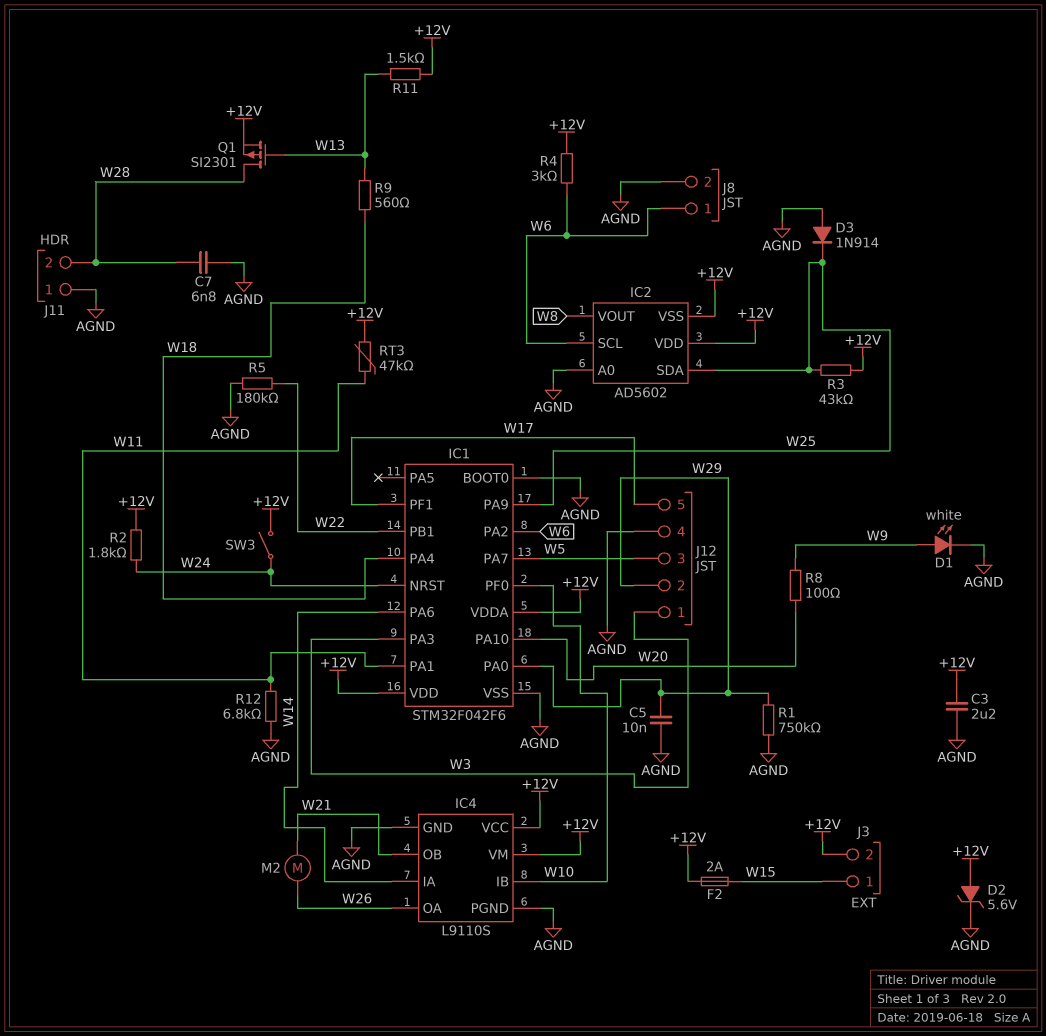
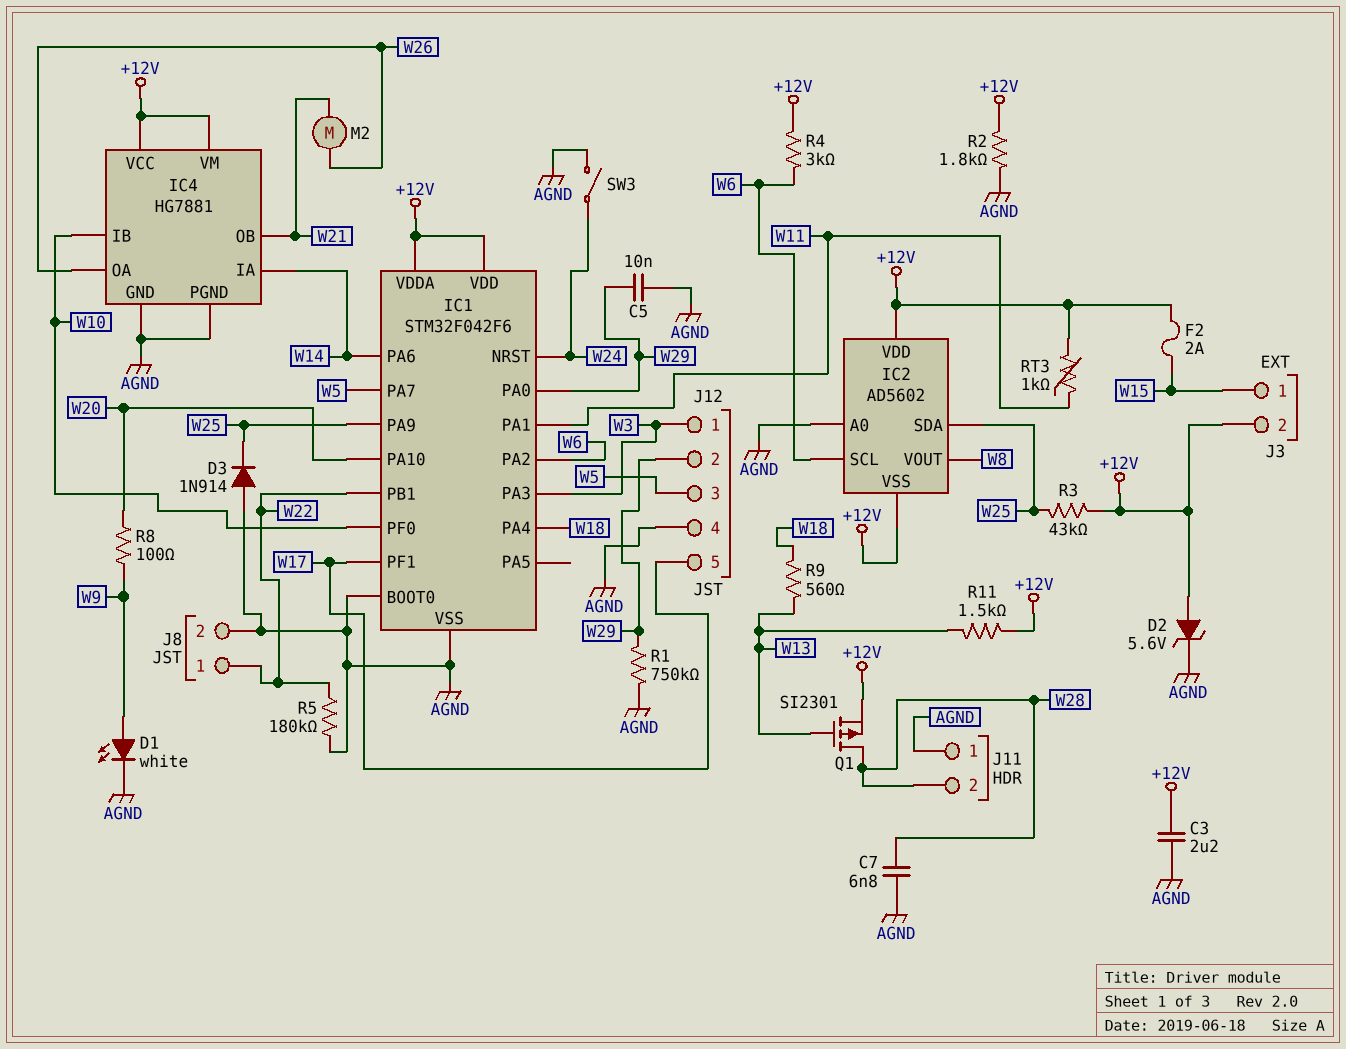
IC4: L9110S -> HG7881
J8 pin 1: W6 -> W22
R2: 1.8k (+12V, W24) -> 1.8k (+12V, AGND)
R12: 6.8k (AGND, W11) -> none
RT3: 47k (+12V, W11) -> 1k (+12V, W11)
SW3: switch (+12V, W24) -> switch (AGND, W24)

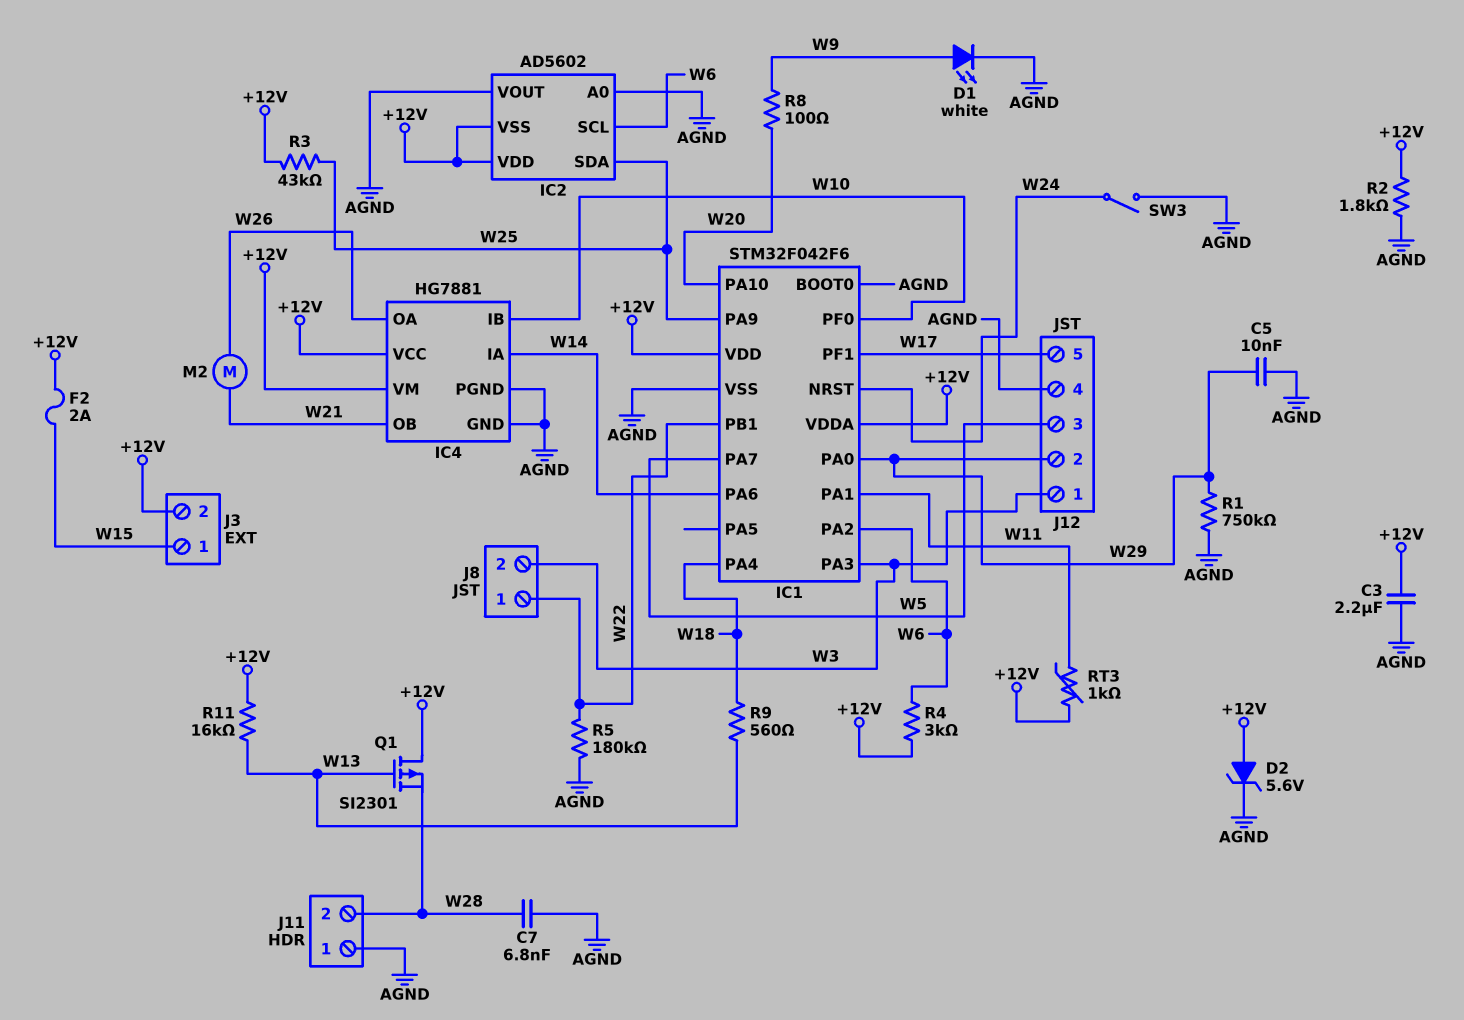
D3: diode 1N914 (A AGND, K W25) -> none
IC2 pin VOUT: W8 -> AGND
J8 pin 2: AGND -> W3
Q1: PMOS SI2301 (G W13, D W28, S +12V) -> PMOS SI2301 (G W13, D +12V, S W28)
R11: 1.5k (+12V, W13) -> 16k (+12V, W13)

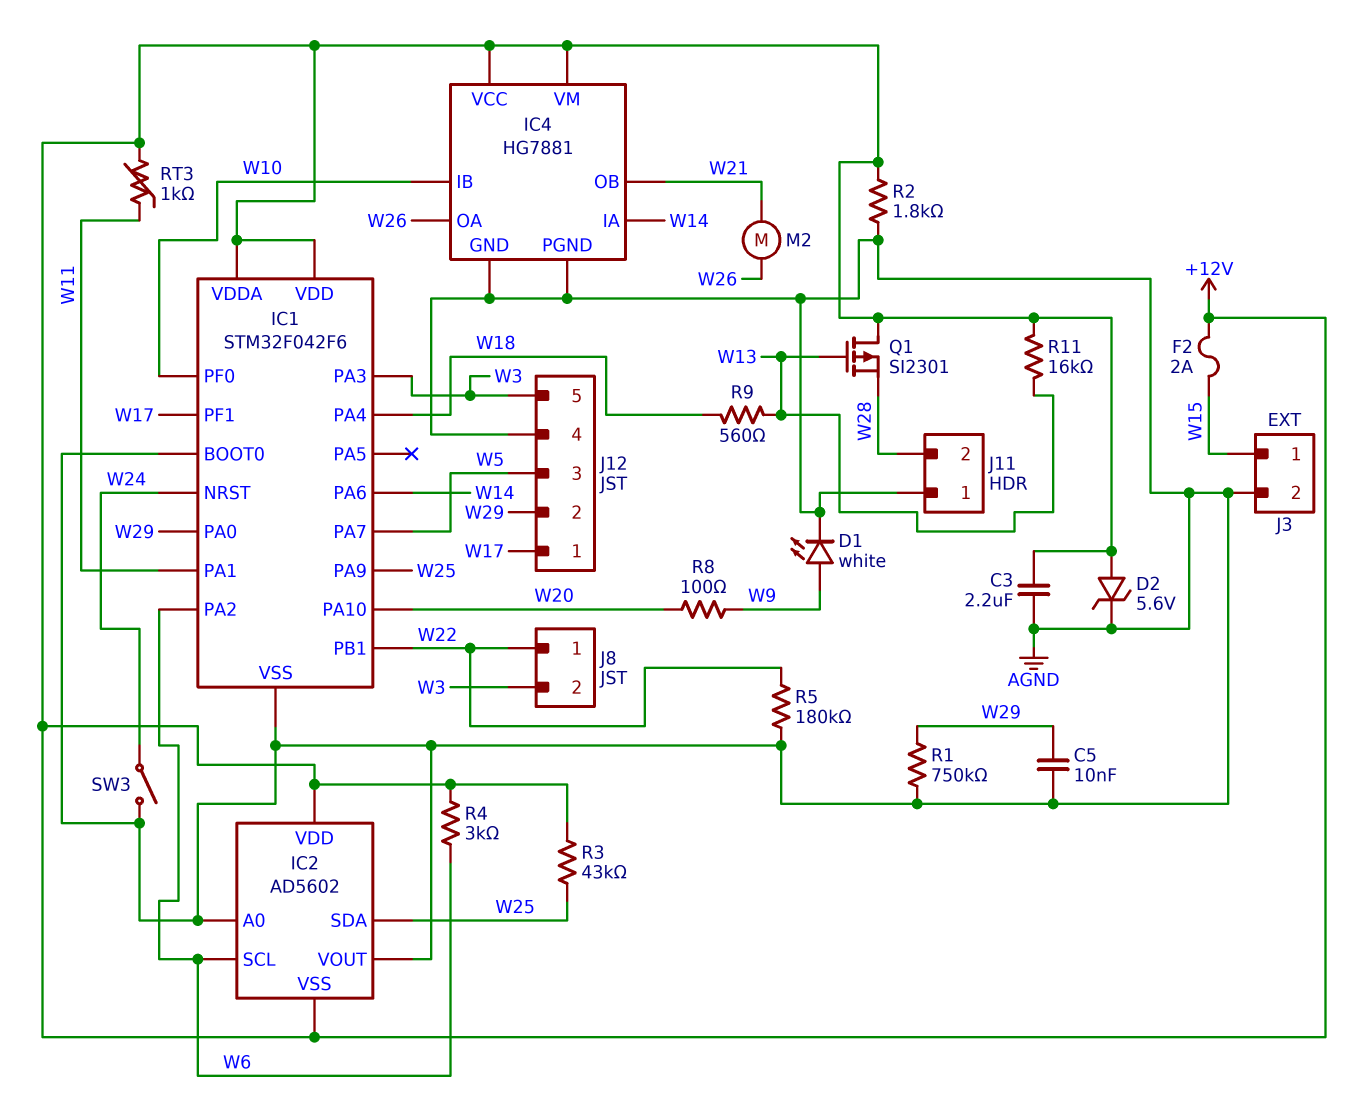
C7: 6.8nF (AGND, W28) -> none
J3 pin 2: +12V -> AGND
J12 pin 1: W3 -> W17
J12 pin 5: W17 -> W3

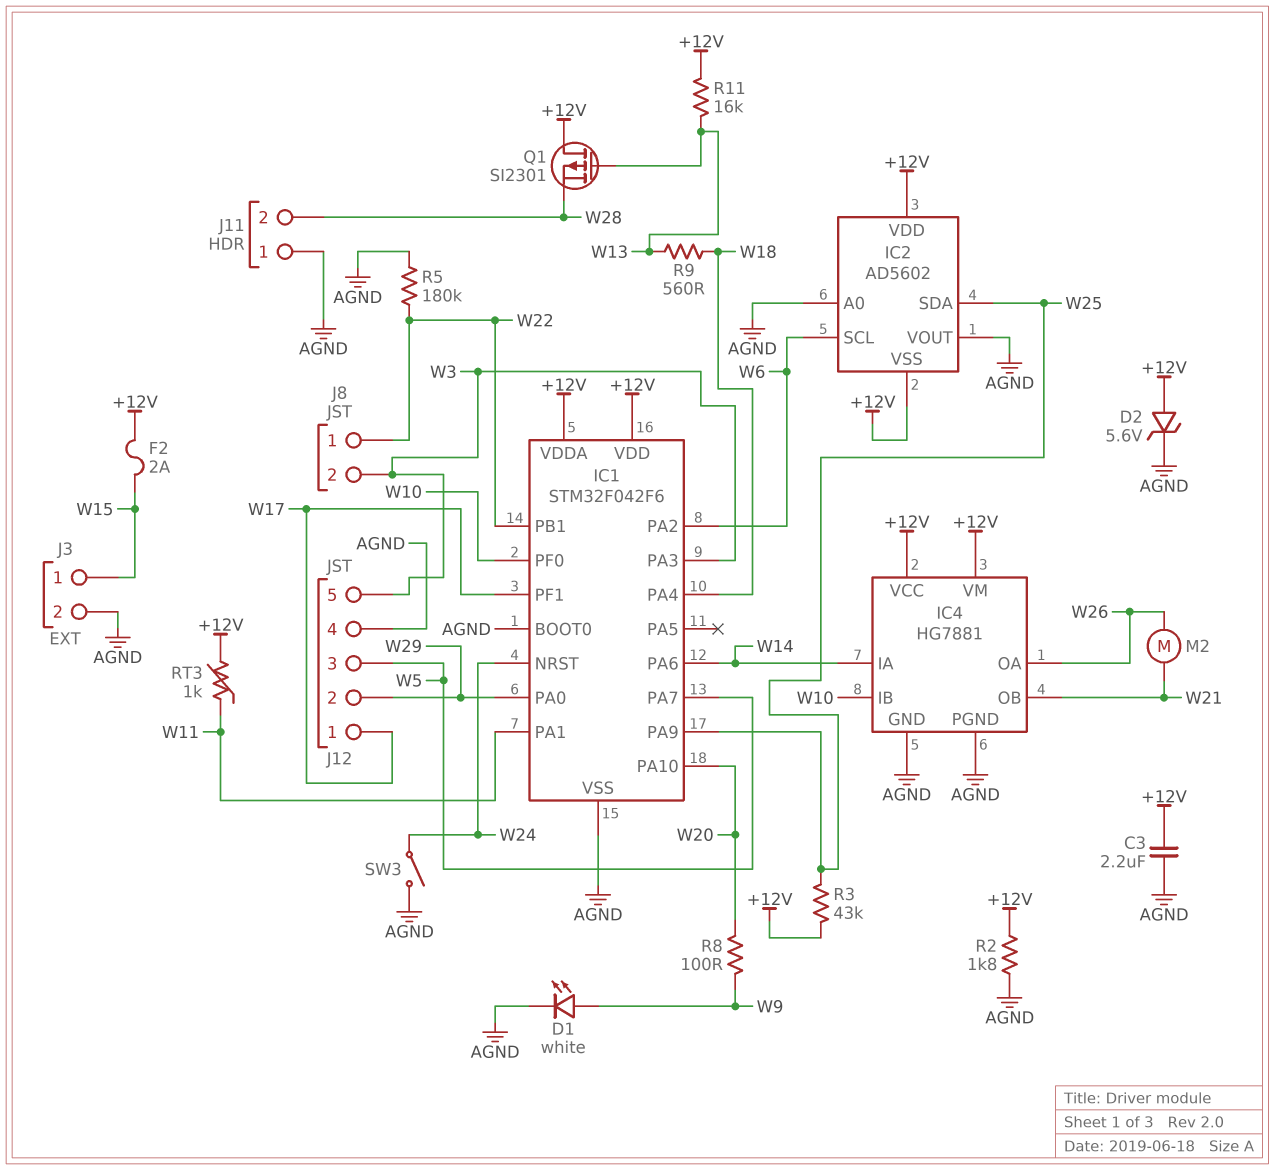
C5: 10nF (AGND, W29) -> none
R1: 750k (AGND, W29) -> none
R4: 3k (+12V, W6) -> none

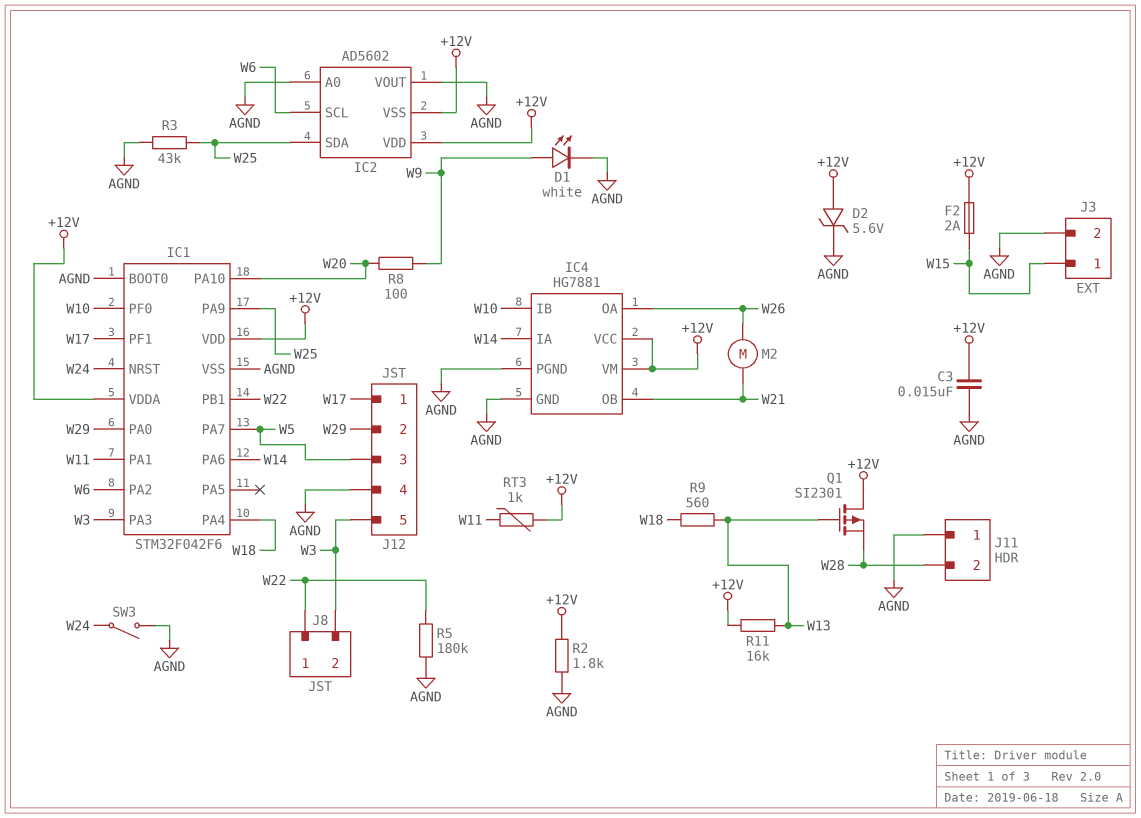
C3: 2.2uF (+12V, AGND) -> 15nF (+12V, AGND)
R3: 43k (+12V, W25) -> 43k (AGND, W25)

